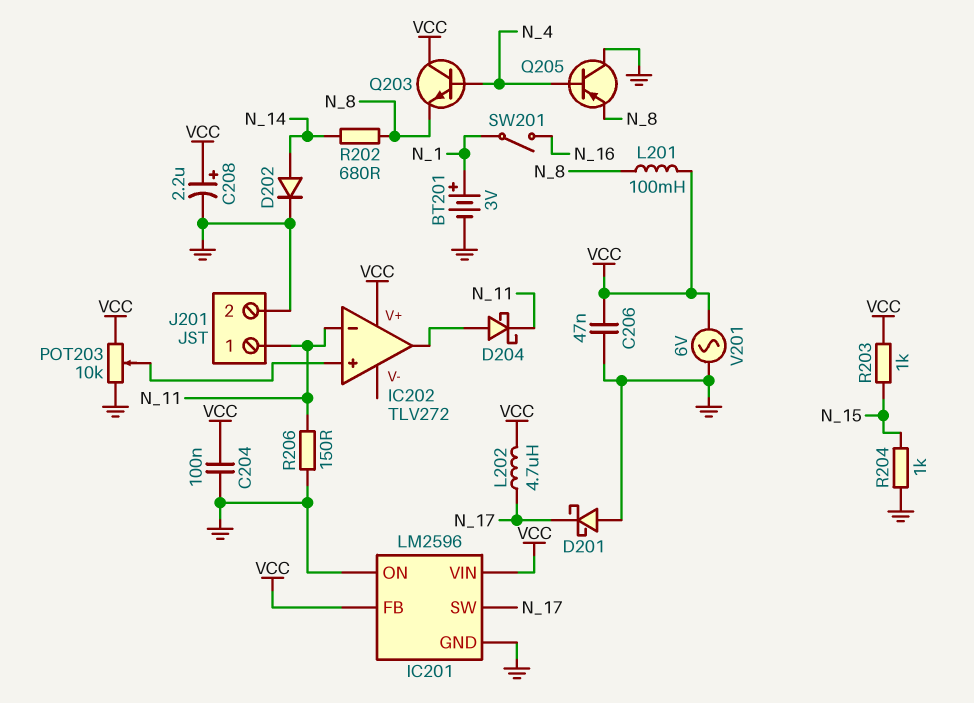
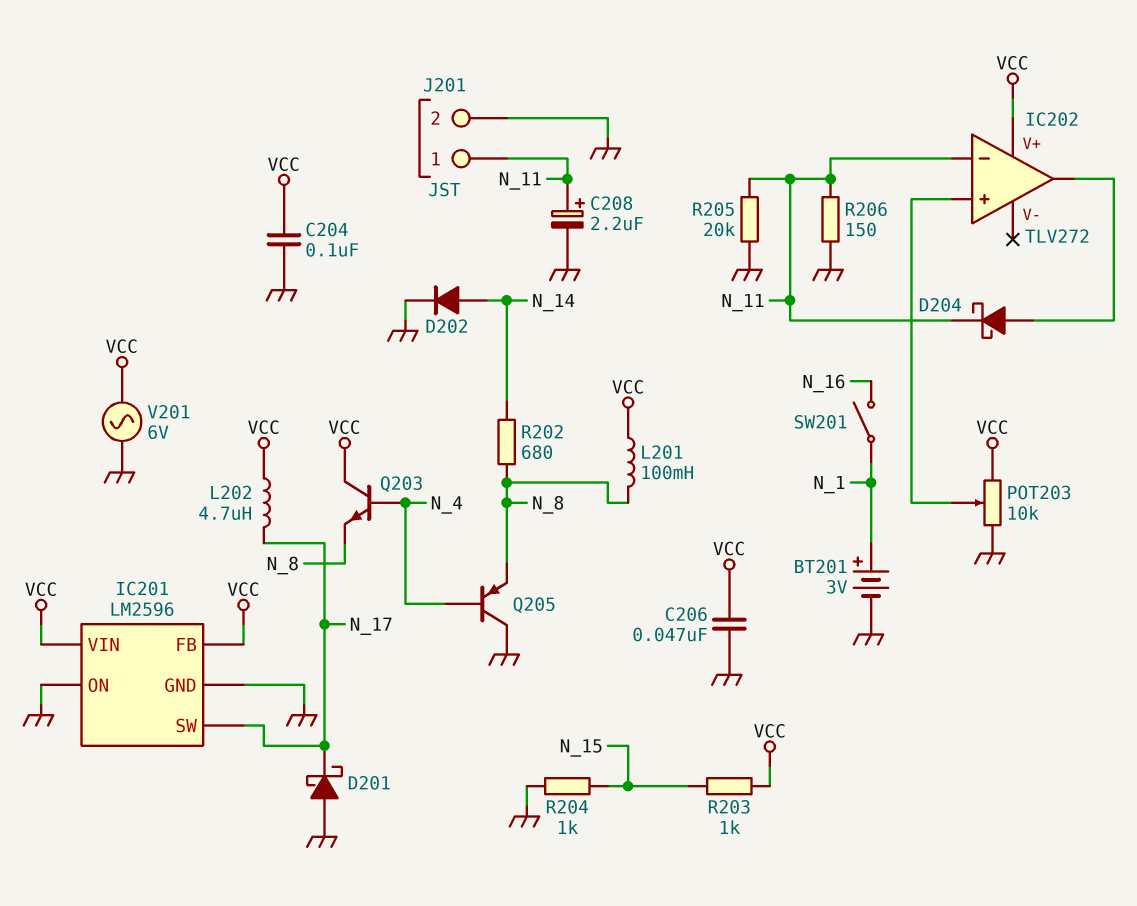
C208: 2.2uF (plus VCC, minus GND) -> 2.2uF (plus N_11, minus GND)
R205: none -> 20k (GND, N_11)

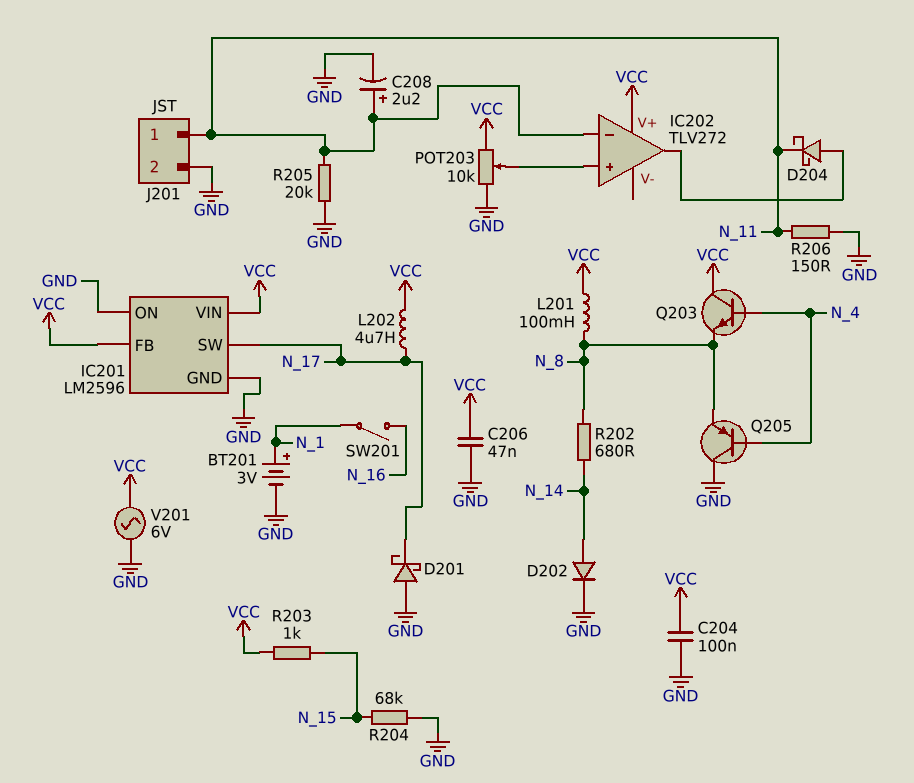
R204: 1k (GND, N_15) -> 68k (GND, N_15)

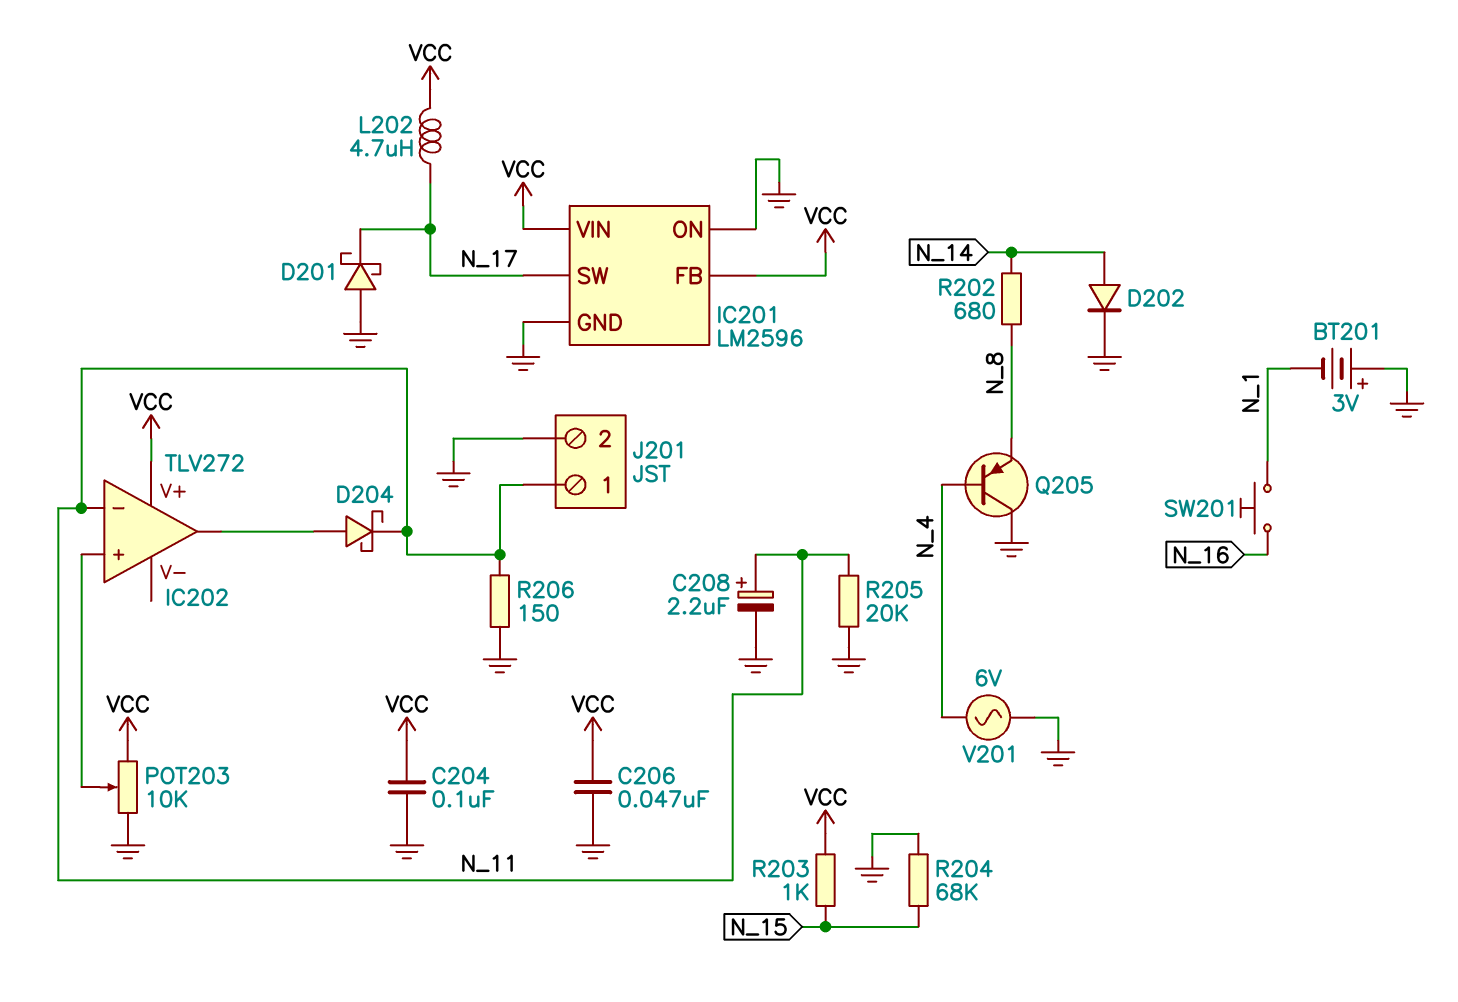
BT201: 3V (plus N_1, minus GND) -> 3V (plus GND, minus N_1)
L201: 100mH (N_8, VCC) -> none
Q203: NPN (B N_4, C VCC, E N_8) -> none
SW201: switch (N_1, N_16) -> button (N_1, N_16)
V201: AC 6V (GND, VCC) -> AC 6V (GND, N_4)

